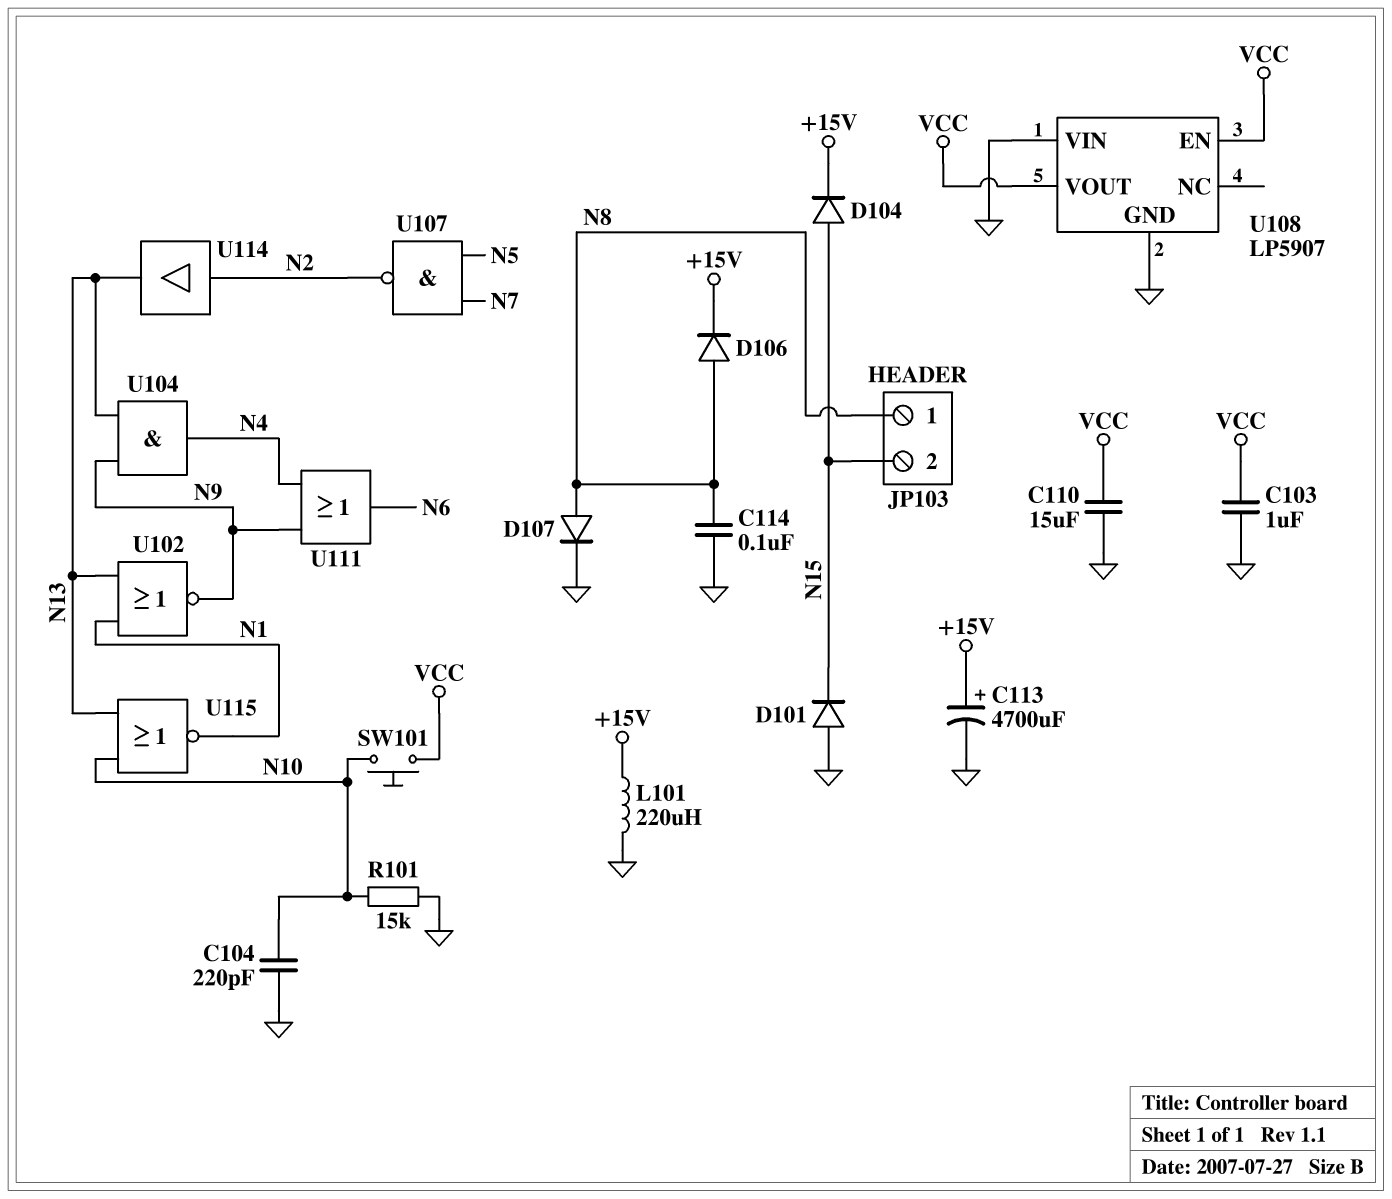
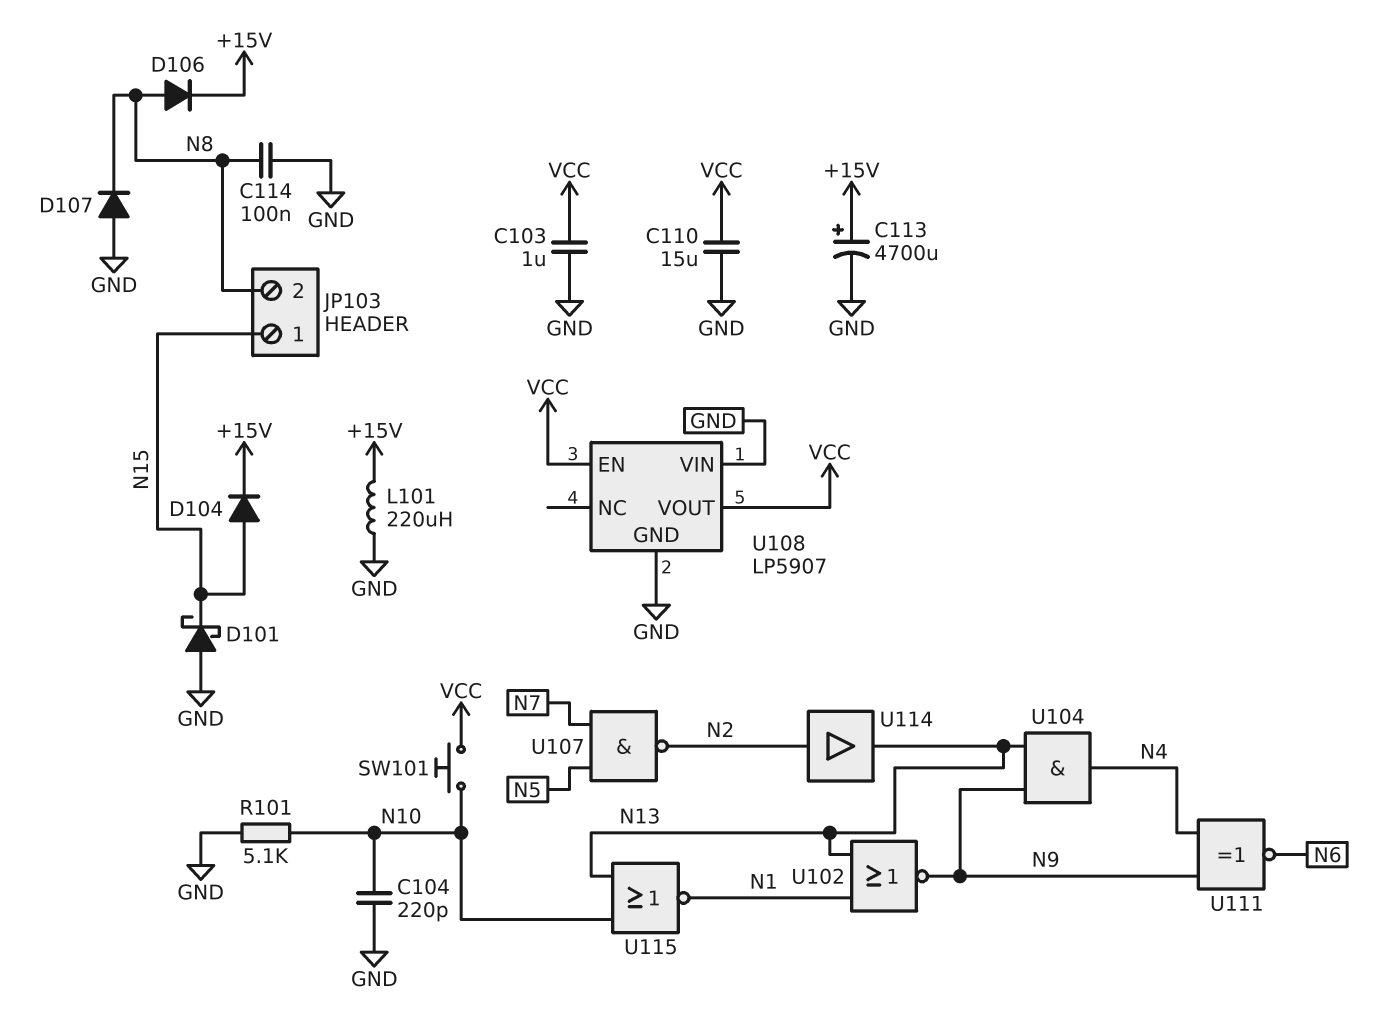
D101: diode (A GND, K N15) -> schottky (A GND, K N15)
D107: diode (A N8, K GND) -> diode (A GND, K N8)
JP103 pin 1: N8 -> N15
JP103 pin 2: N15 -> N8
R101: 15k (GND, N10) -> 5.1k (GND, N10)
U111: OR (in N4, in N9, out N6) -> XNOR (in N4, in N9, out N6)

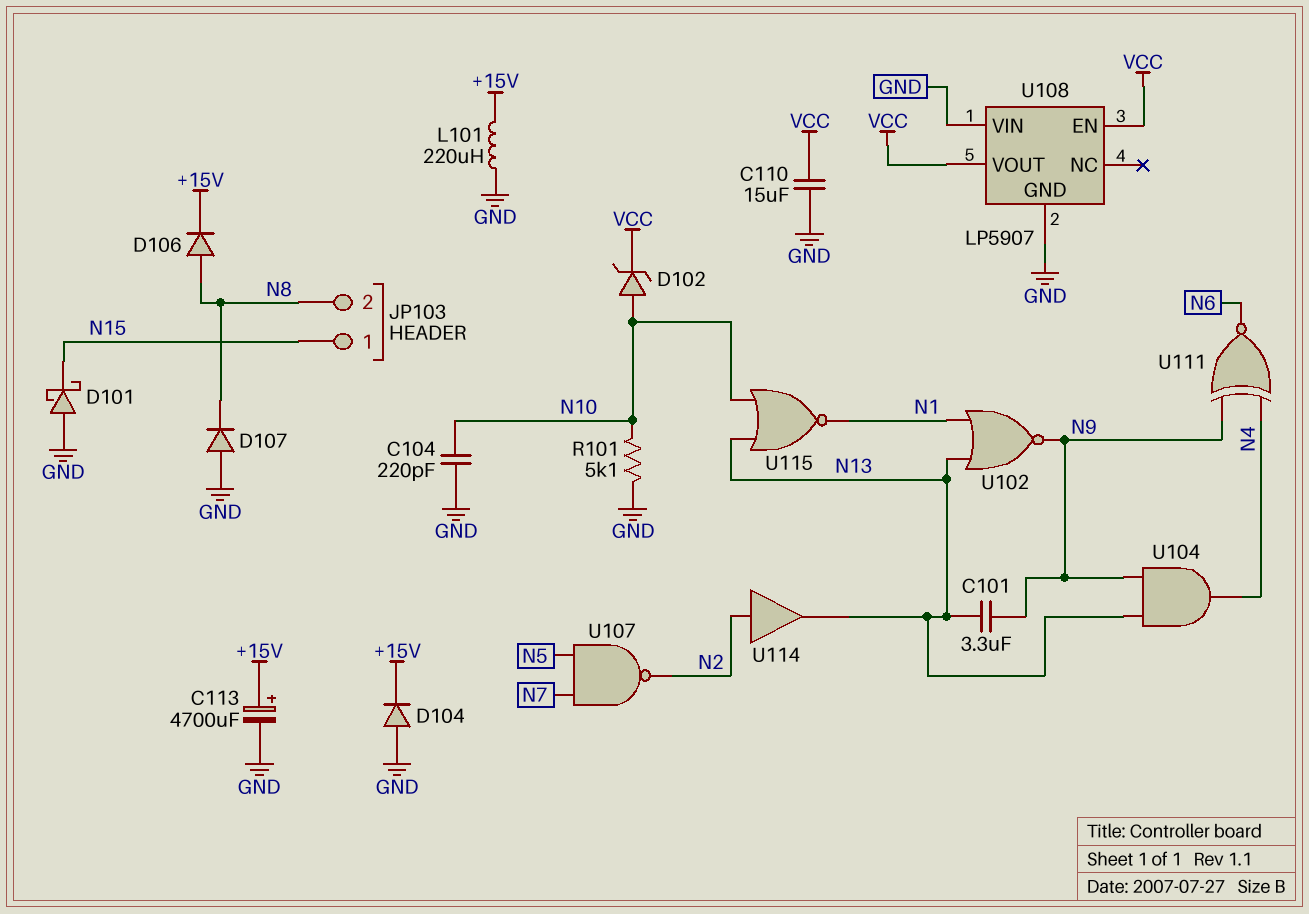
C101: none -> 3.3uF (N9, N13)
C103: 1uF (GND, VCC) -> none
C114: 100nF (GND, N8) -> none
D102: none -> zener (A N10, K VCC)
D104: diode (A N15, K +15V) -> diode (A GND, K +15V)
SW101: button (N10, VCC) -> none

